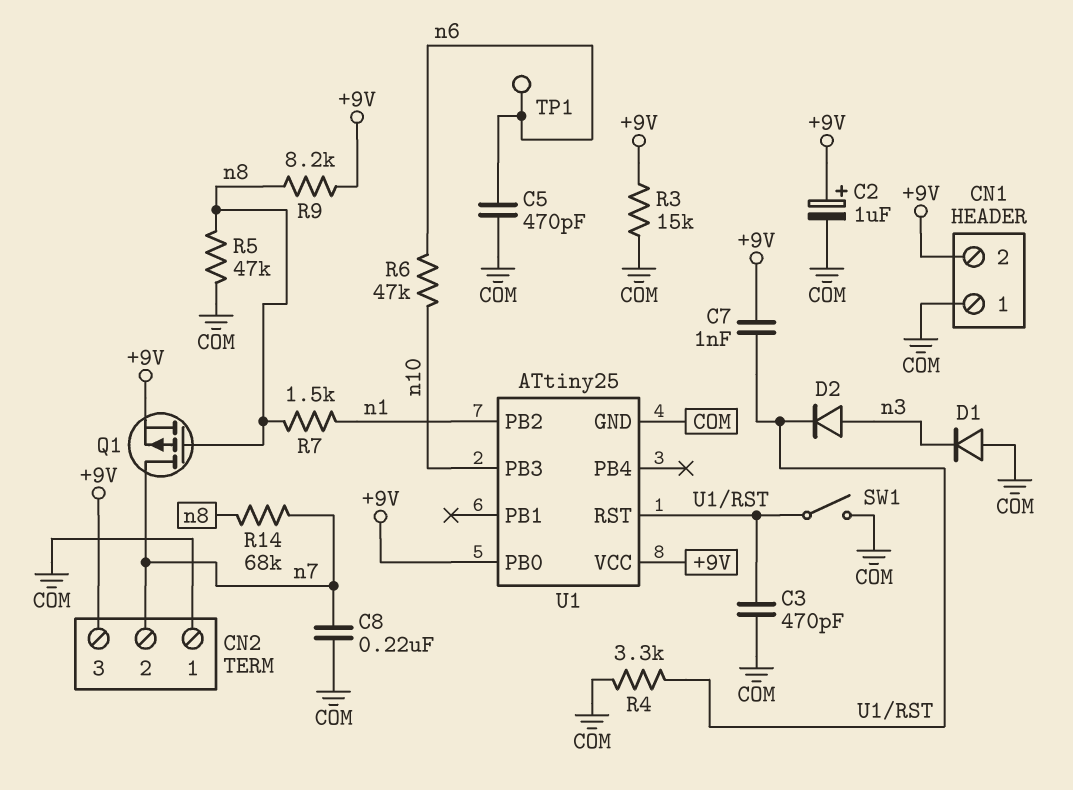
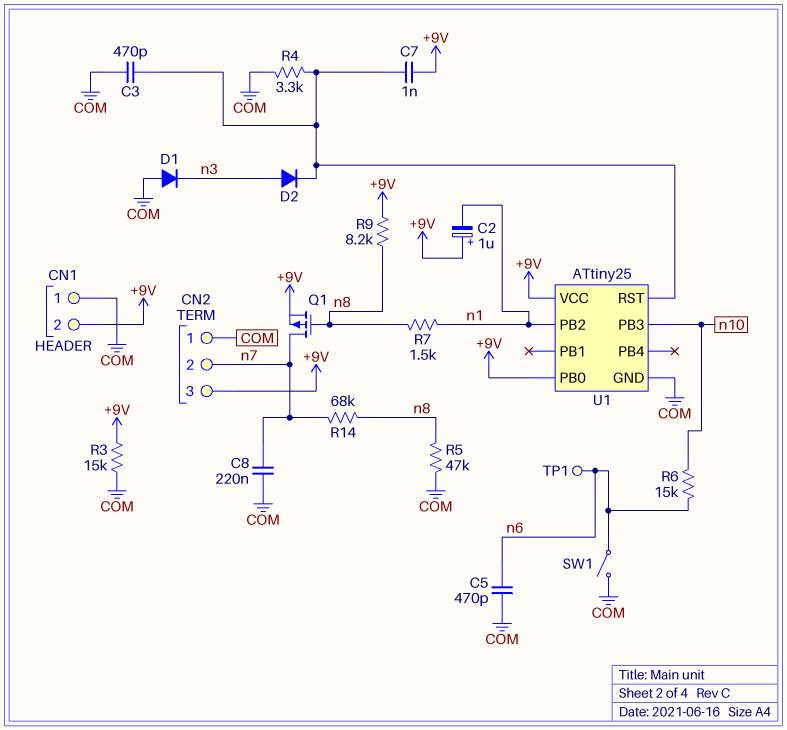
C2: 1uF (plus +9V, minus COM) -> 1uF (plus +9V, minus n1)
R6: 47k (n6, n10) -> 15k (n6, n10)
SW1: switch (COM, U1/RST) -> switch (COM, n6)

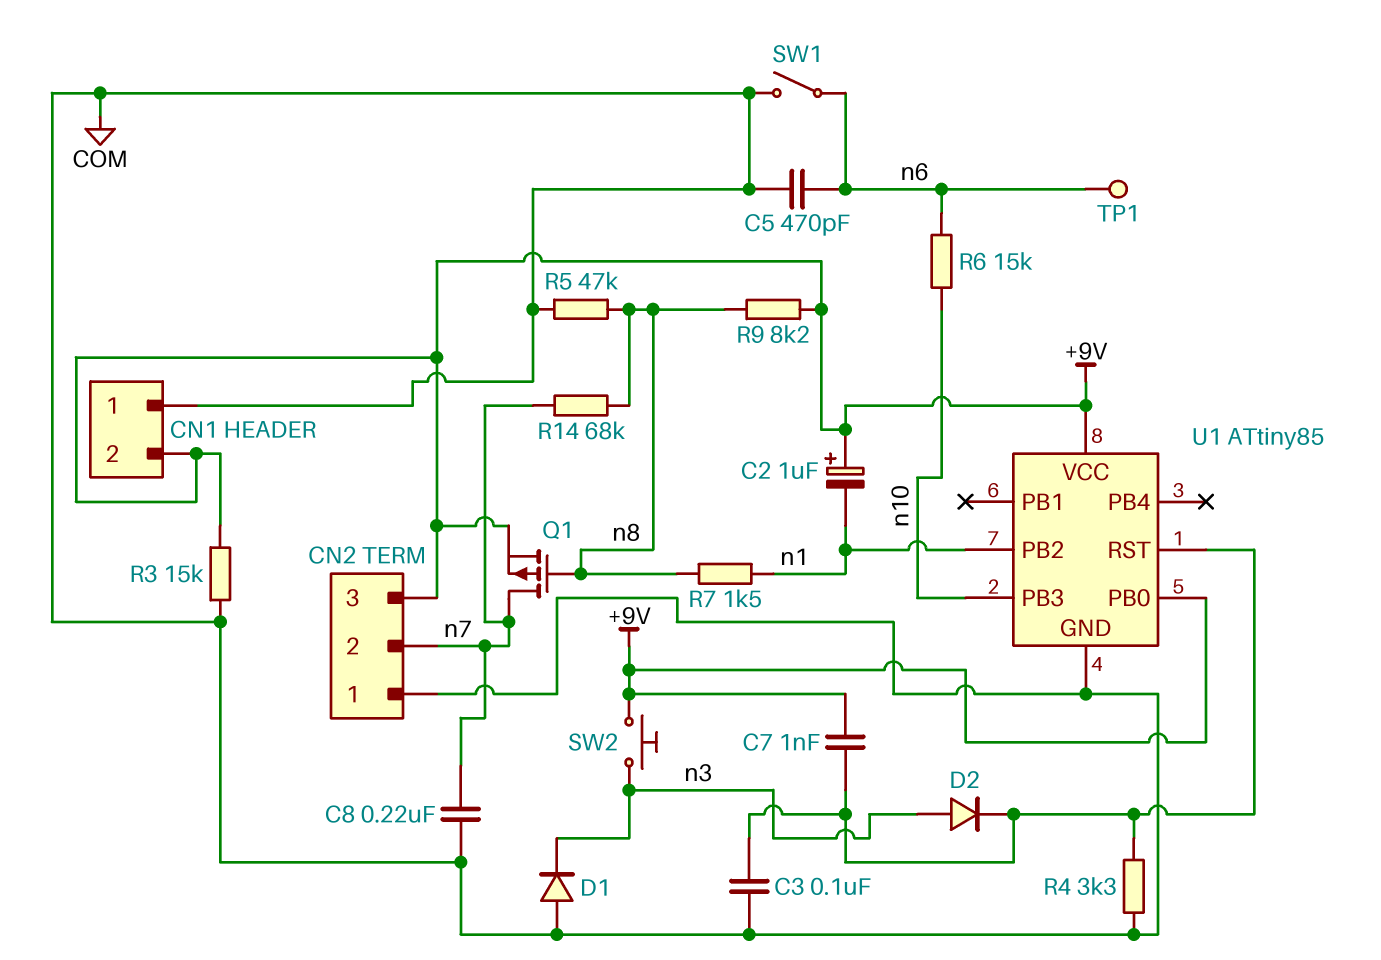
C3: 470pF (COM, U1/RST) -> 100nF (COM, U1/RST)
SW2: none -> button (+9V, n3)
U1: ATtiny25 -> ATtiny85

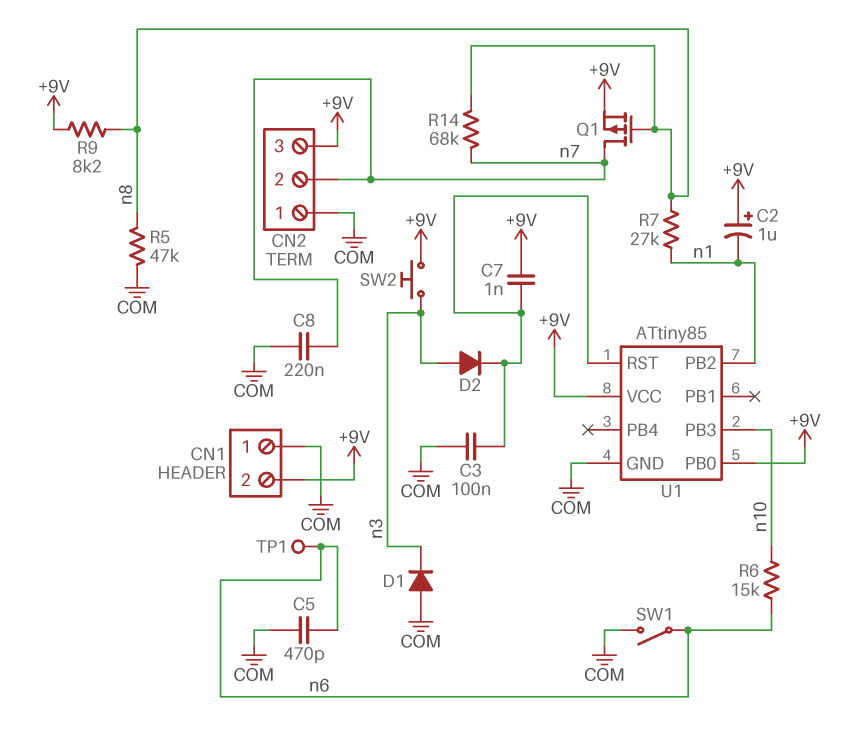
R3: 15k (+9V, COM) -> none
R4: 3.3k (COM, U1/RST) -> none
R7: 1.5k (n1, n8) -> 27k (n1, n8)

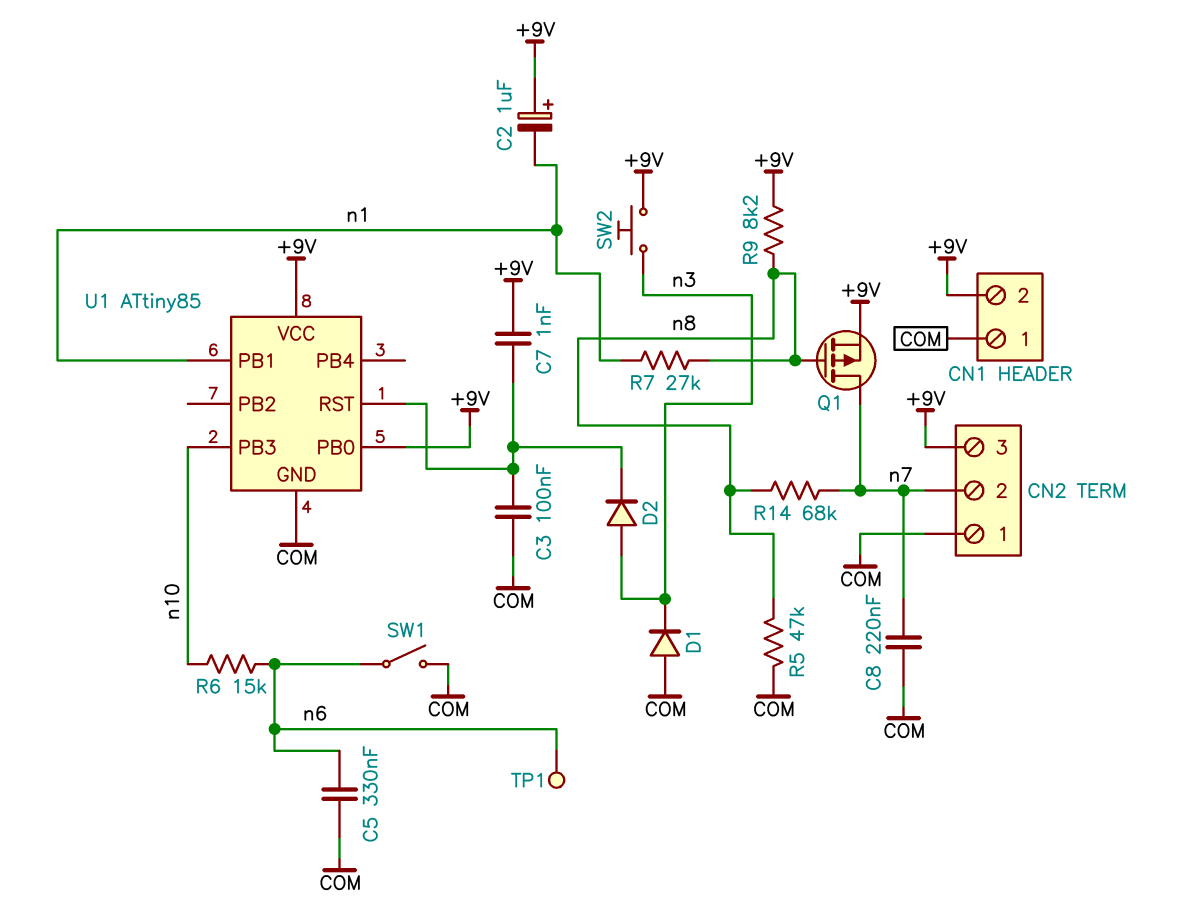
C5: 470pF (COM, n6) -> 330nF (COM, n6)
U1 pin PB1: none -> n1
U1 pin PB2: n1 -> none

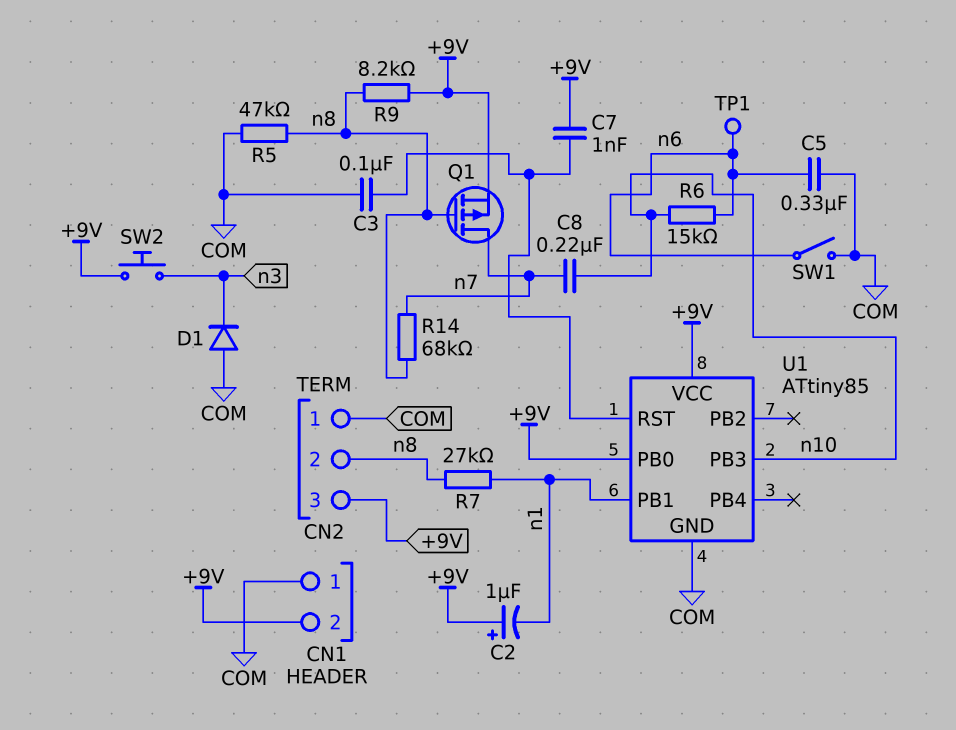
C8: 220nF (COM, n7) -> 220nF (n7, n10)
CN2 pin 2: n7 -> n8
D2: diode (A n3, K U1/RST) -> none

